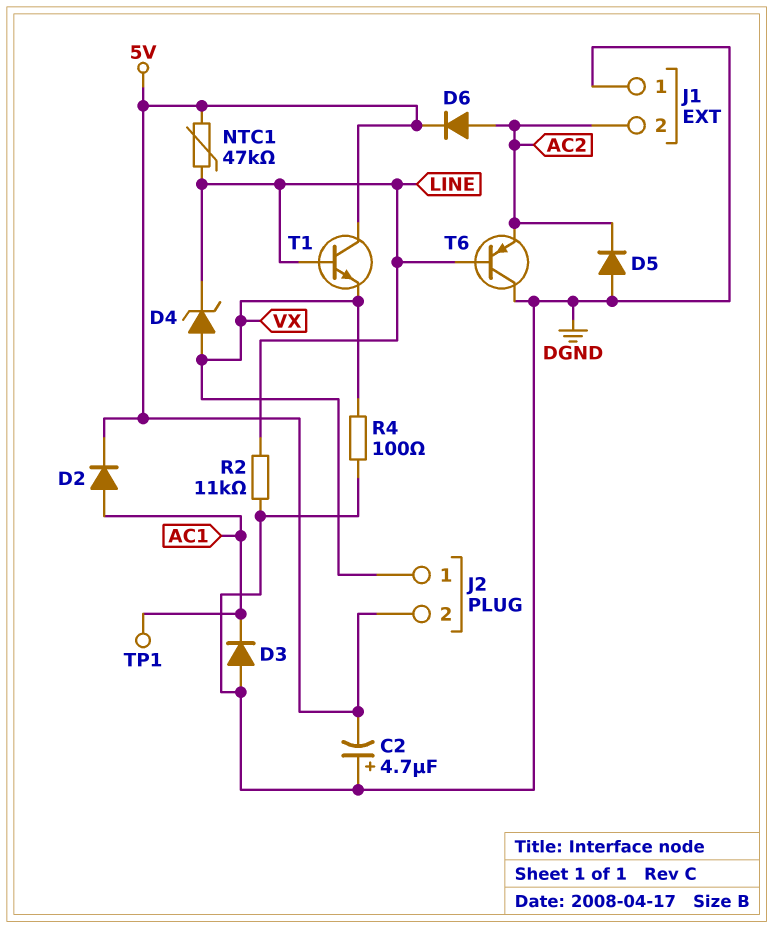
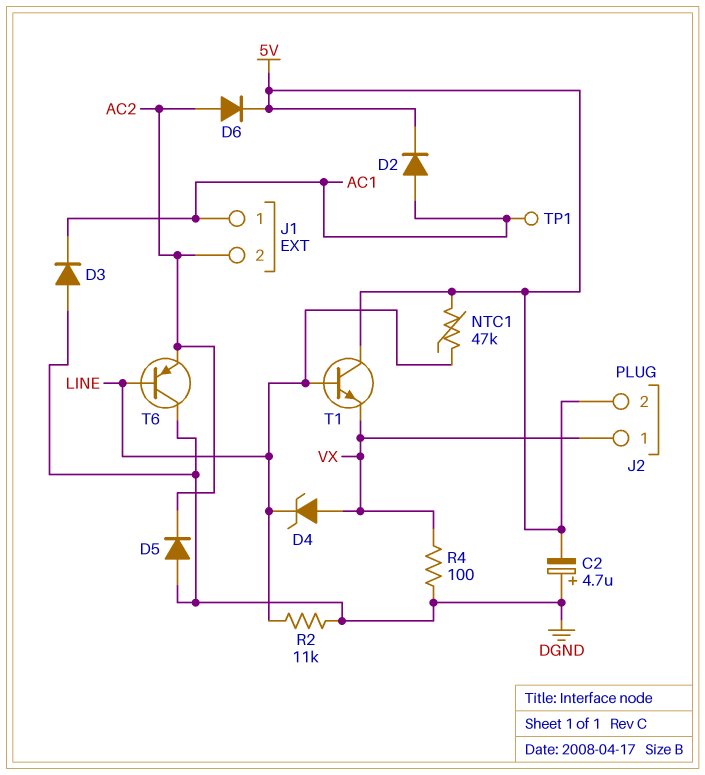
J1 pin 1: DGND -> AC1

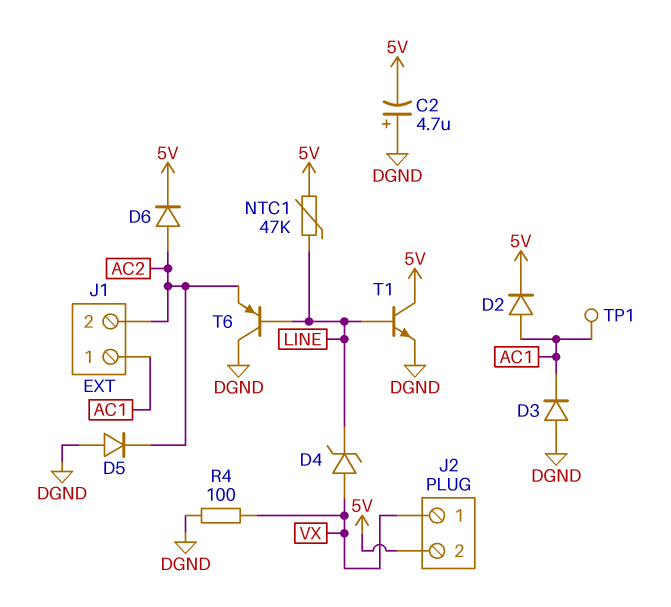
R2: 11k (DGND, LINE) -> none
T1: NPN (B LINE, C 5V, E VX) -> NPN (B LINE, C 5V, E DGND)

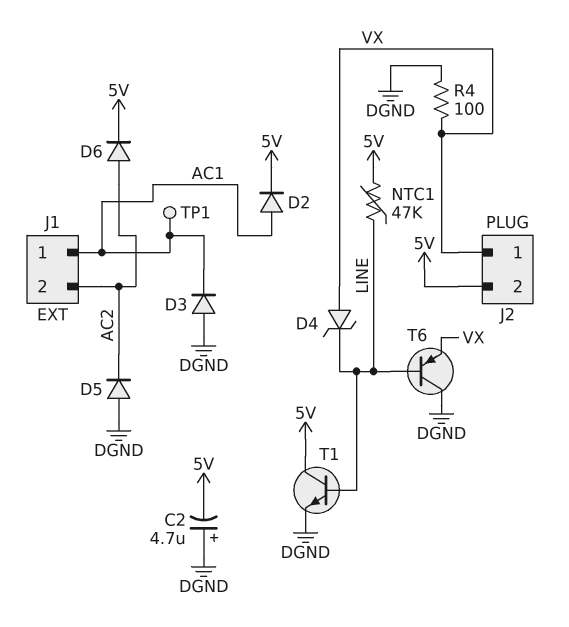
T6: PNP (B LINE, C DGND, E AC2) -> PNP (B LINE, C DGND, E VX)

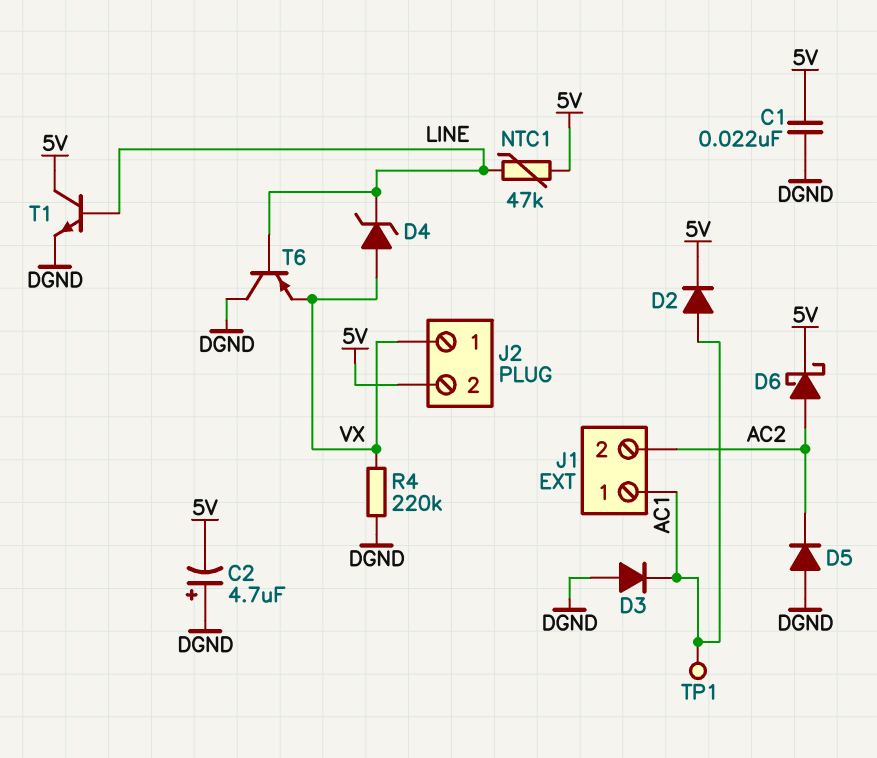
C1: none -> 22nF (5V, DGND)
D6: diode (A AC2, K 5V) -> schottky (A AC2, K 5V)
R4: 100 (DGND, VX) -> 220k (DGND, VX)

